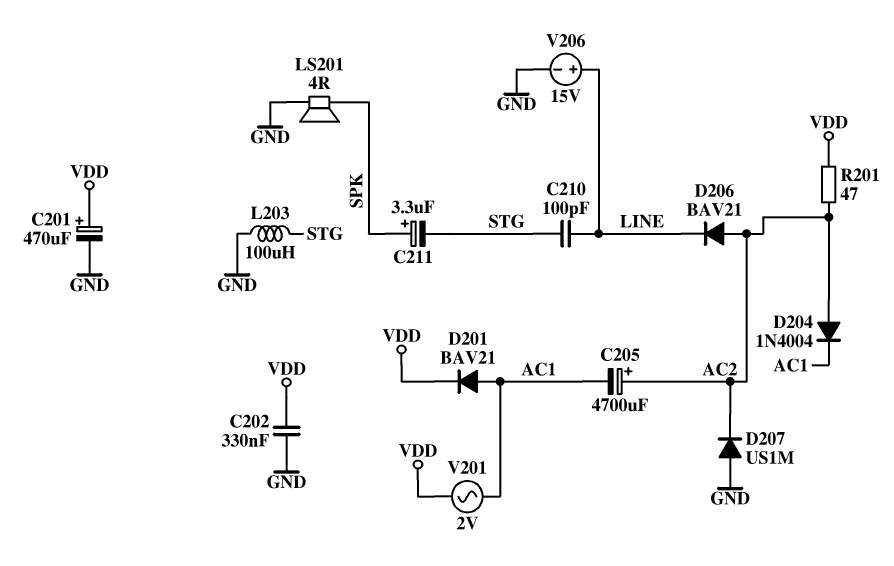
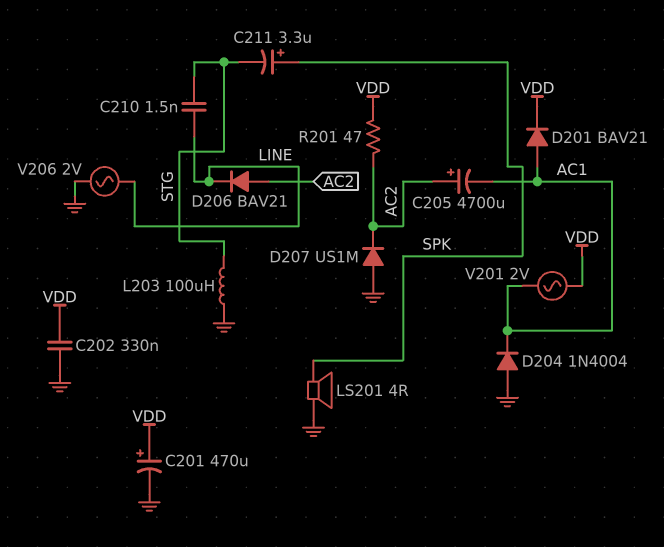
C210: 100pF (LINE, STG) -> 1.5nF (LINE, STG)
D204: diode 1N4004 (A AC2, K AC1) -> diode 1N4004 (A GND, K AC1)
V206: 15V (plus LINE, minus GND) -> AC 2V (GND, LINE)

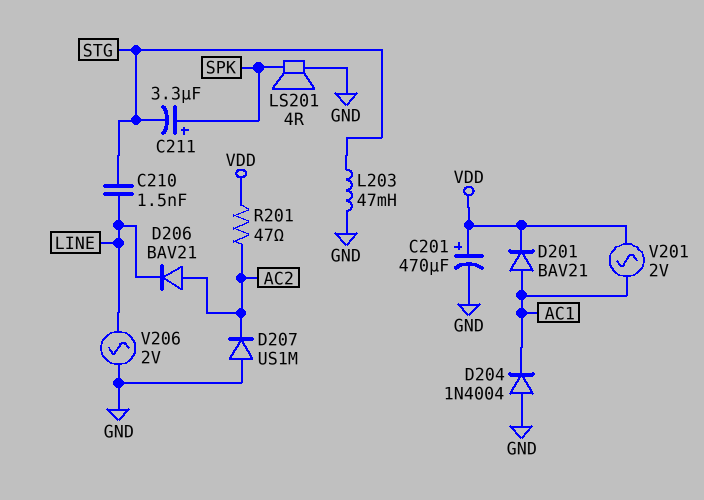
C202: 330nF (GND, VDD) -> none
C205: 4700uF (plus AC2, minus AC1) -> none
L203: 100uH (GND, STG) -> 47mH (GND, STG)

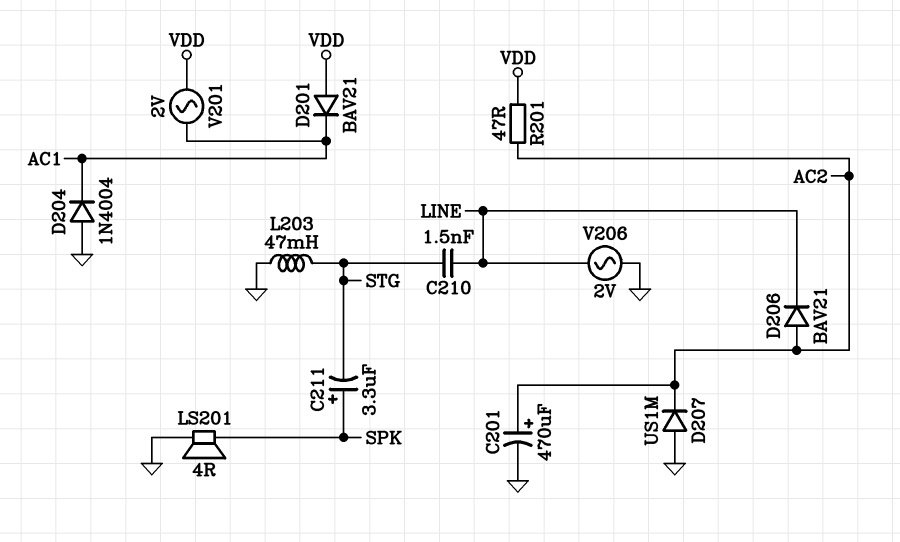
C201: 470uF (plus VDD, minus GND) -> 470uF (plus AC2, minus GND)
D201: diode BAV21 (A AC1, K VDD) -> diode BAV21 (A VDD, K AC1)

